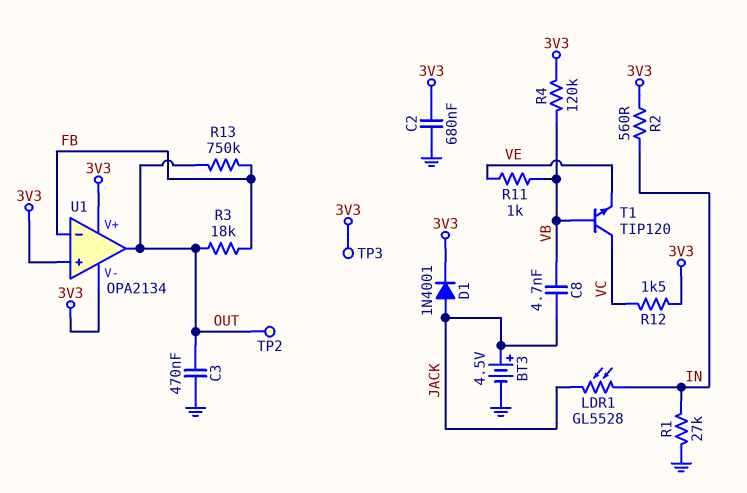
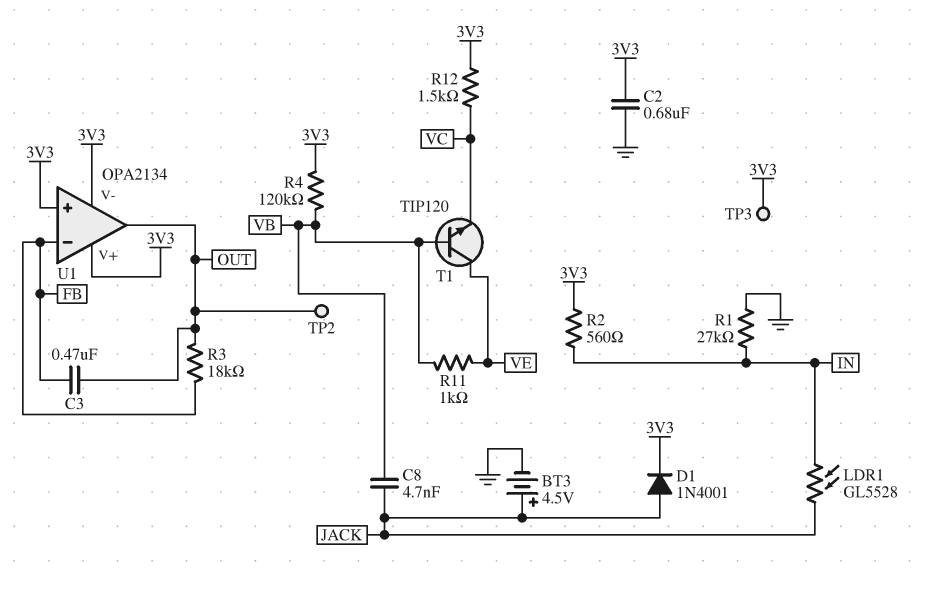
C3: 470nF (GND, OUT) -> 470nF (FB, OUT)
R13: 750k (FB, OUT) -> none
T1: NPN TIP120 (B VB, C VC, E VE) -> NPN TIP120 (B VB, C VE, E VC)

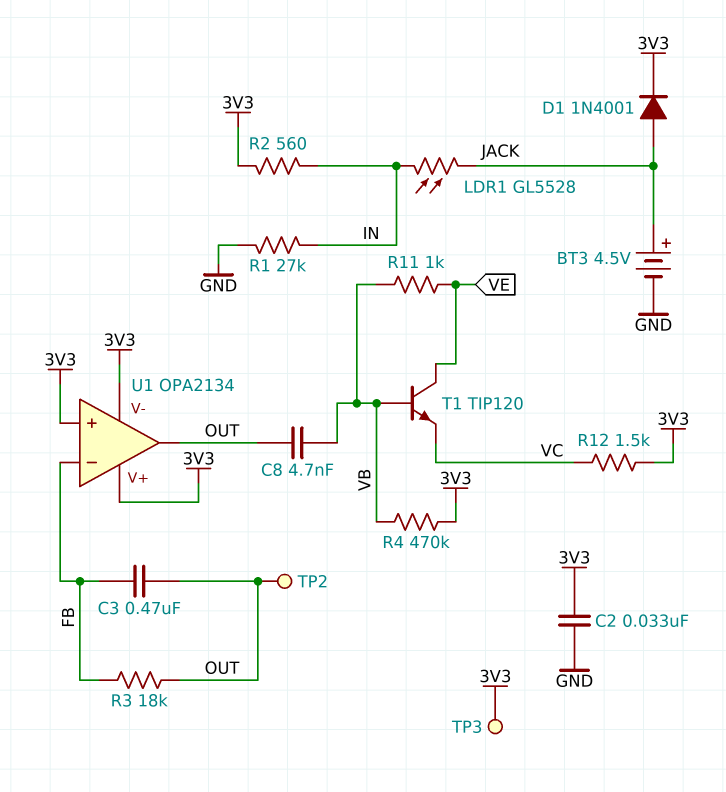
C2: 680nF (3V3, GND) -> 33nF (3V3, GND)
C8: 4.7nF (JACK, VB) -> 4.7nF (OUT, VB)
R4: 120k (3V3, VB) -> 470k (3V3, VB)

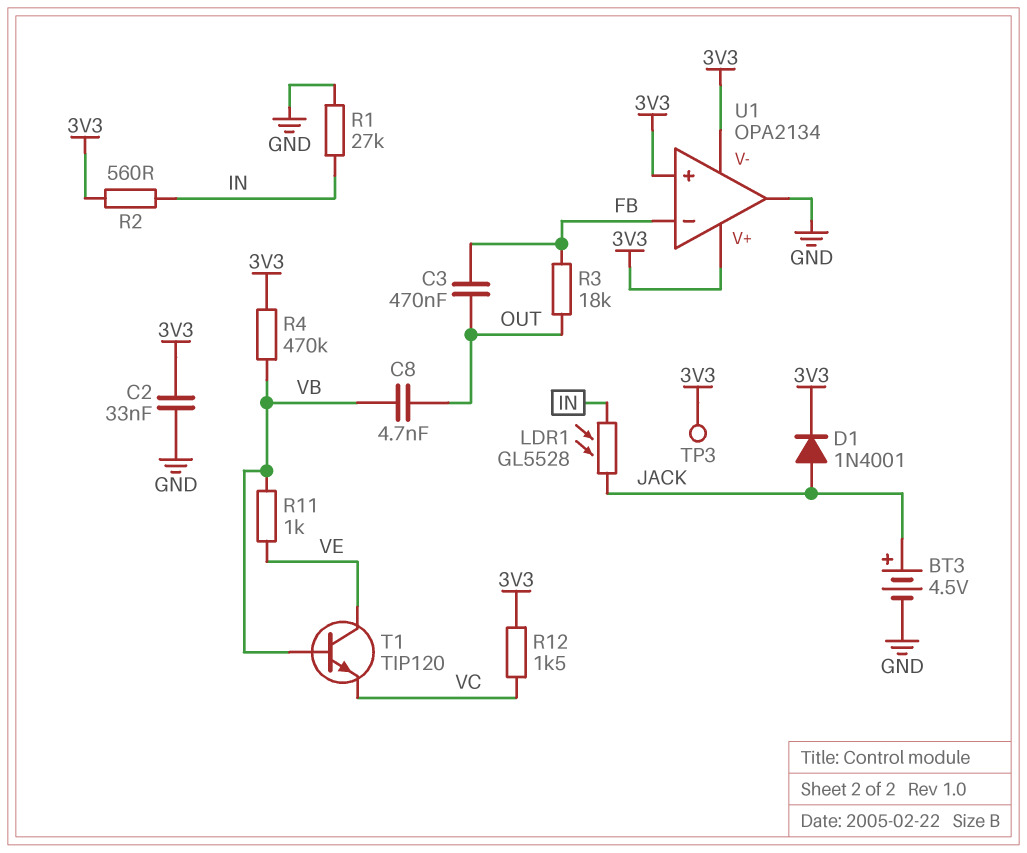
TP2: test point (OUT) -> none
U1 pin out: OUT -> GND

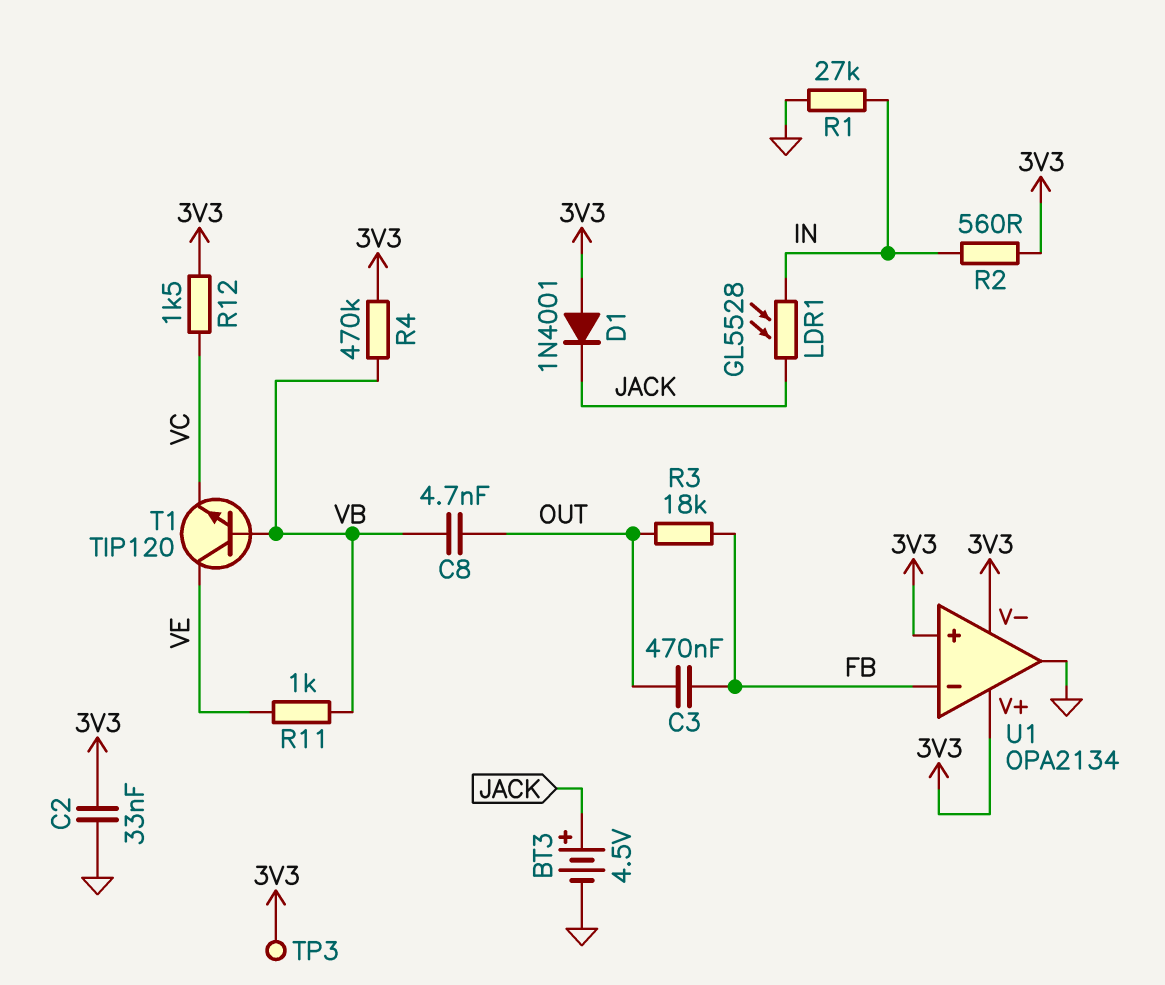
D1: diode 1N4001 (A JACK, K 3V3) -> diode 1N4001 (A 3V3, K JACK)

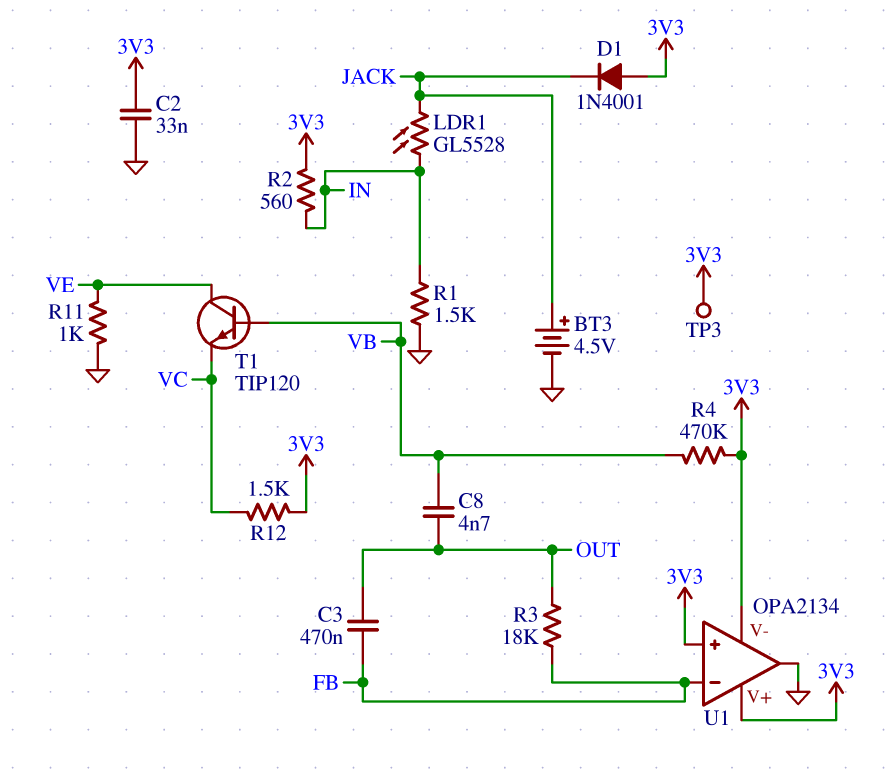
R1: 27k (GND, IN) -> 1.5k (GND, IN)
R11: 1k (VB, VE) -> 1k (GND, VE)

